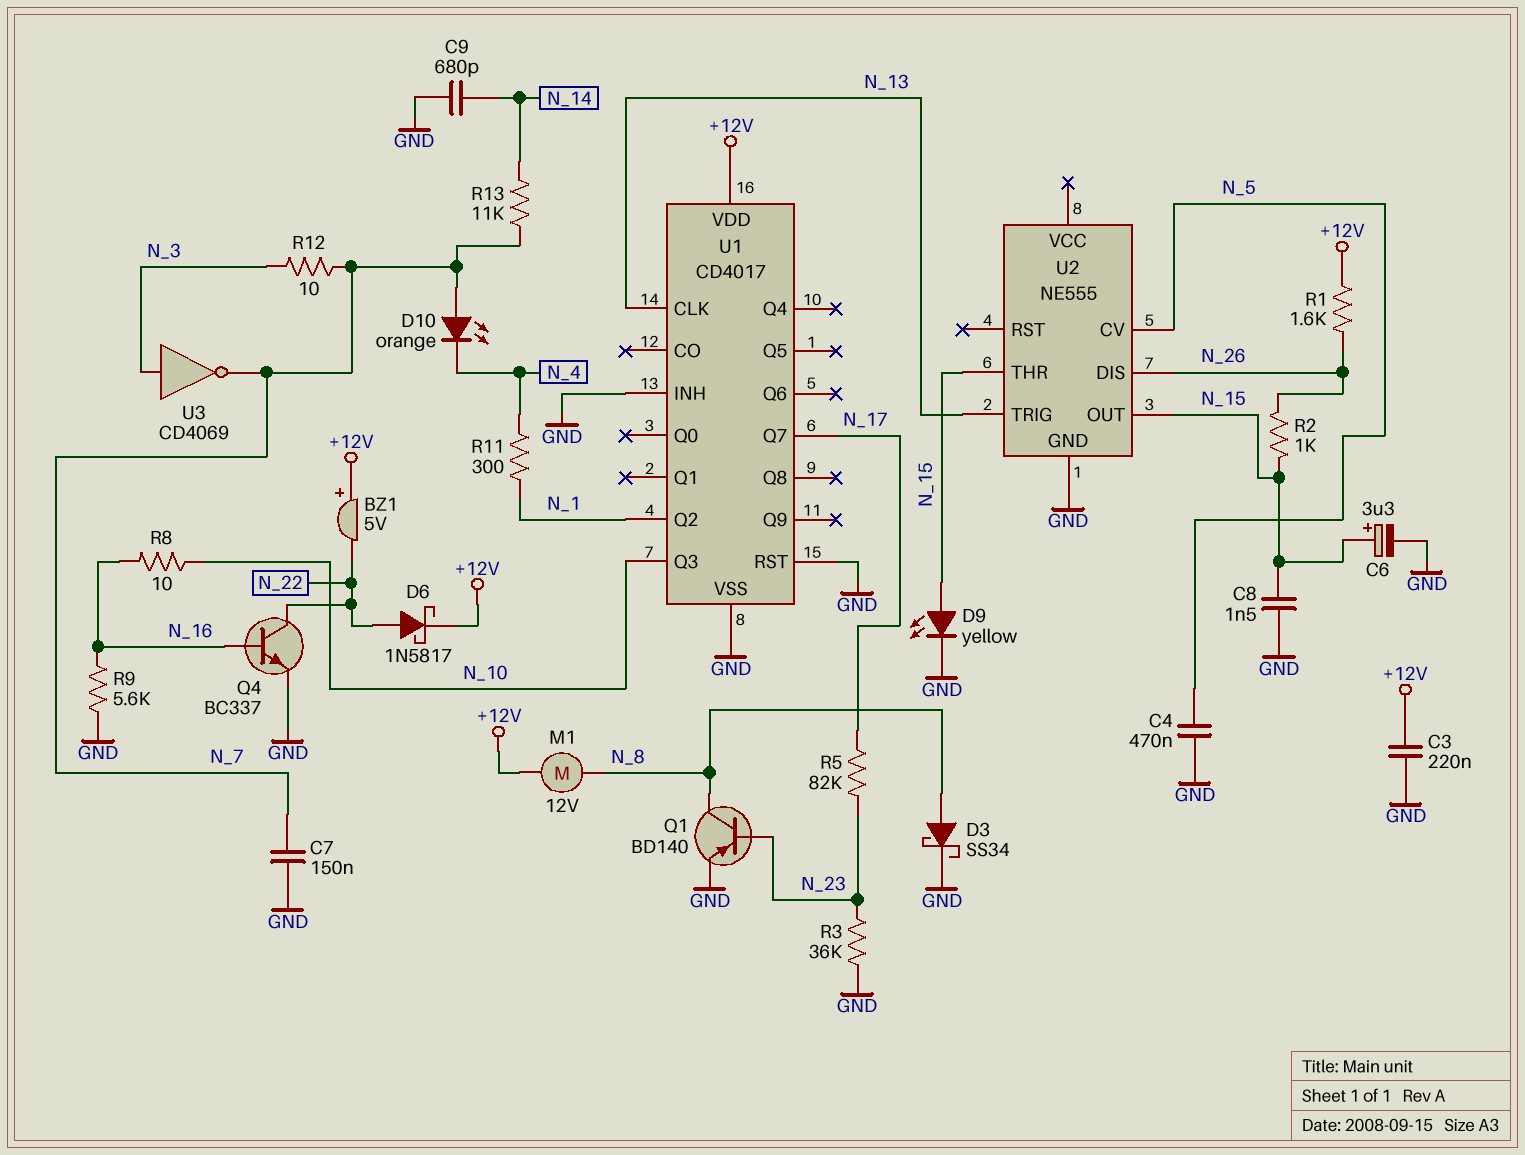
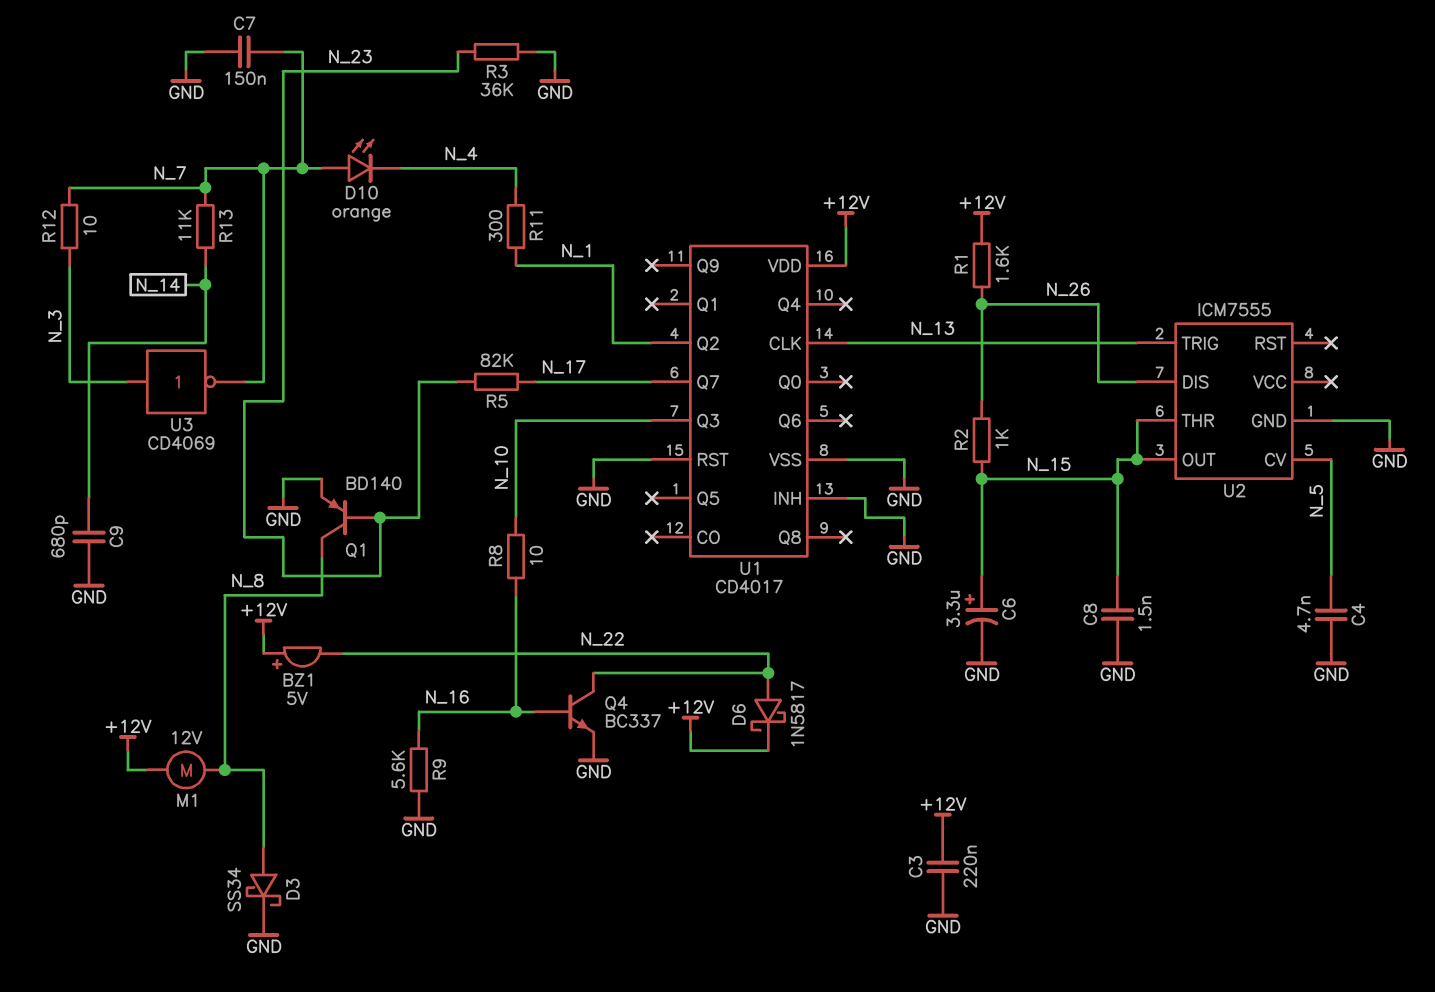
C4: 470nF (GND, N_5) -> 4.7nF (GND, N_5)
D9: LED yellow (A N_15, K GND) -> none
U2: NE555 -> ICM7555

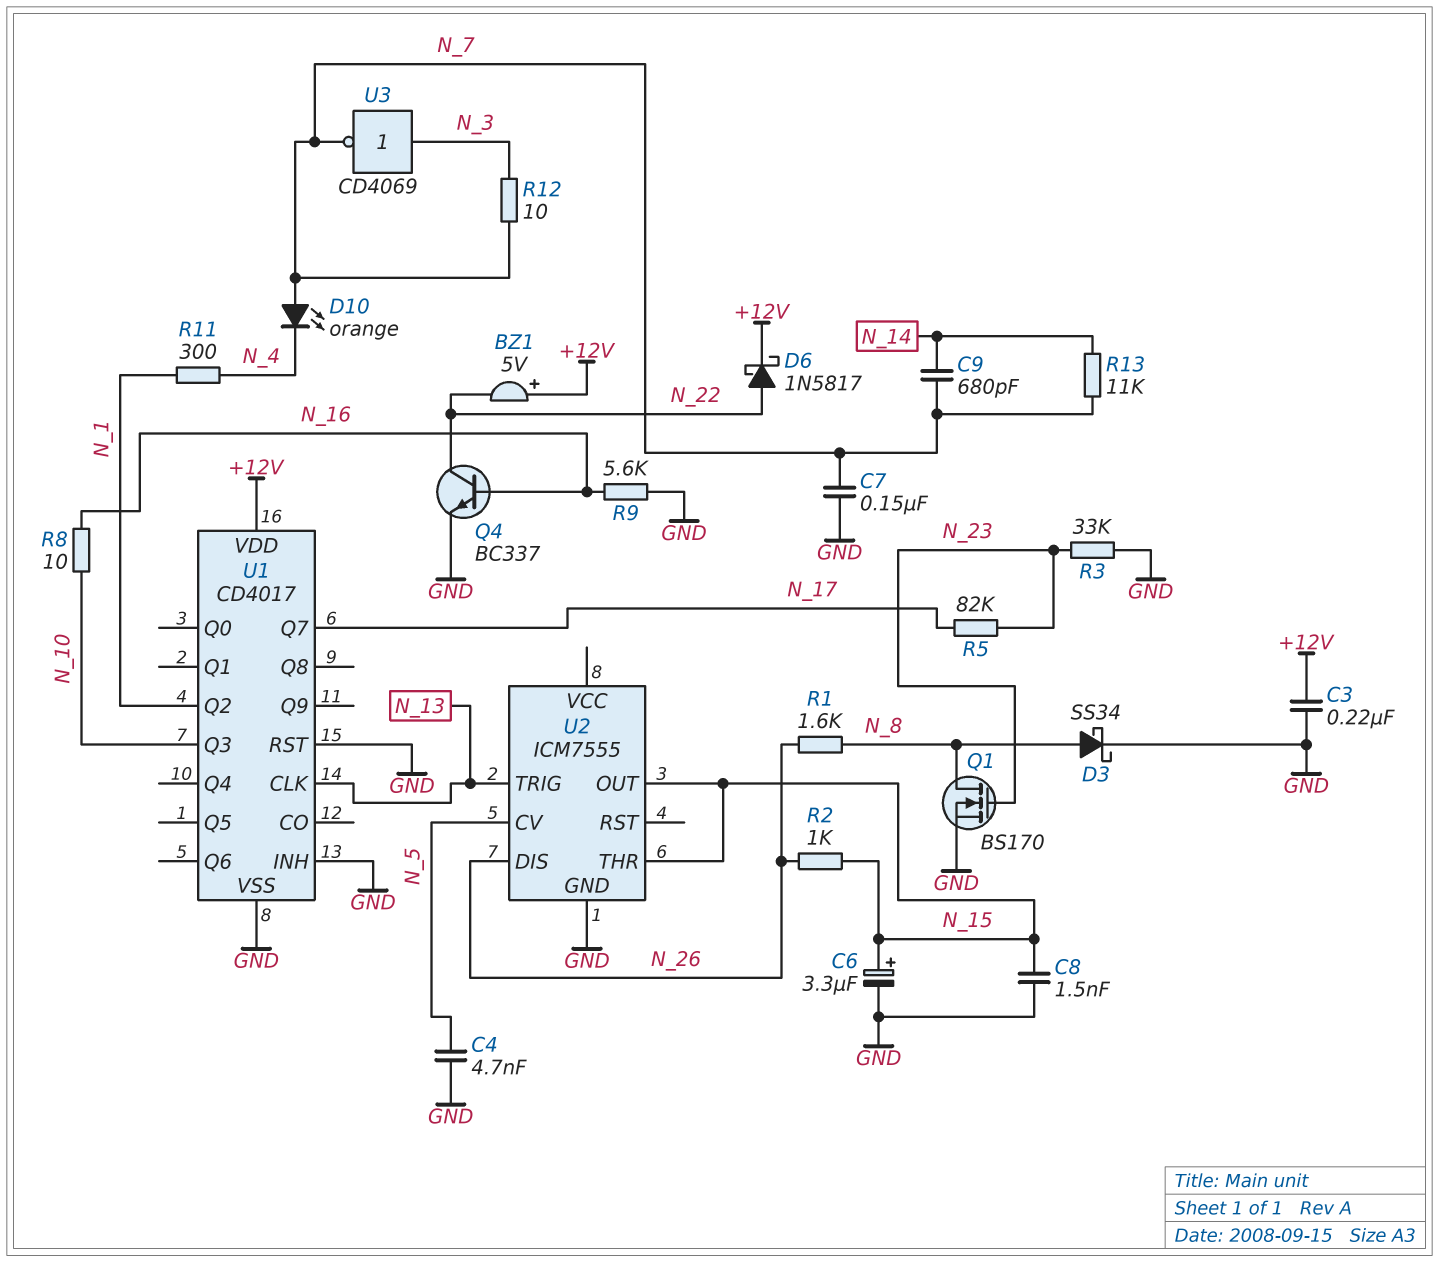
C9: 680pF (GND, N_14) -> 680pF (N_7, N_14)
M1: motor 12V (+12V, N_8) -> none
Q1: PNP BD140 (B N_23, C N_8, E GND) -> NMOS BS170 (G N_23, D N_8, S GND)
R1: 1.6k (+12V, N_26) -> 1.6k (N_8, N_26)
R3: 36k (GND, N_23) -> 33k (GND, N_23)

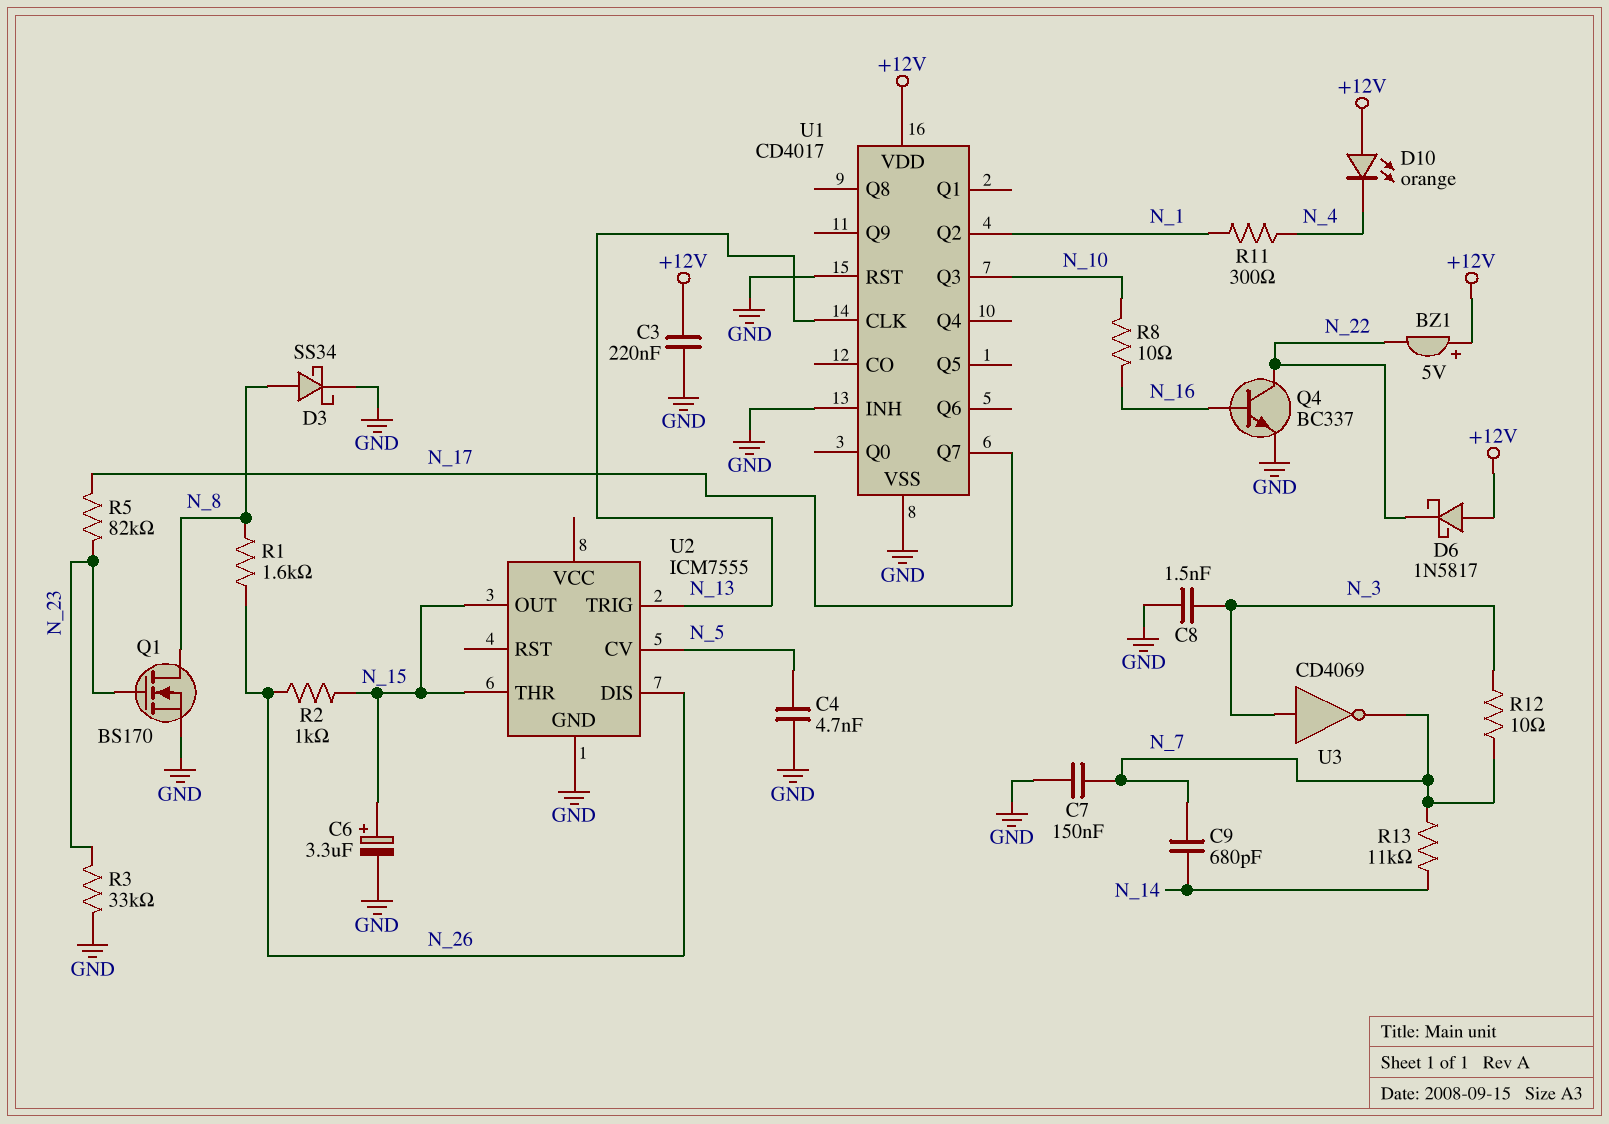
C8: 1.5nF (GND, N_15) -> 1.5nF (GND, N_3)
D6: schottky 1N5817 (A N_22, K +12V) -> schottky 1N5817 (A +12V, K N_22)
D10: LED orange (A N_7, K N_4) -> LED orange (A +12V, K N_4)
R9: 5.6k (GND, N_16) -> none

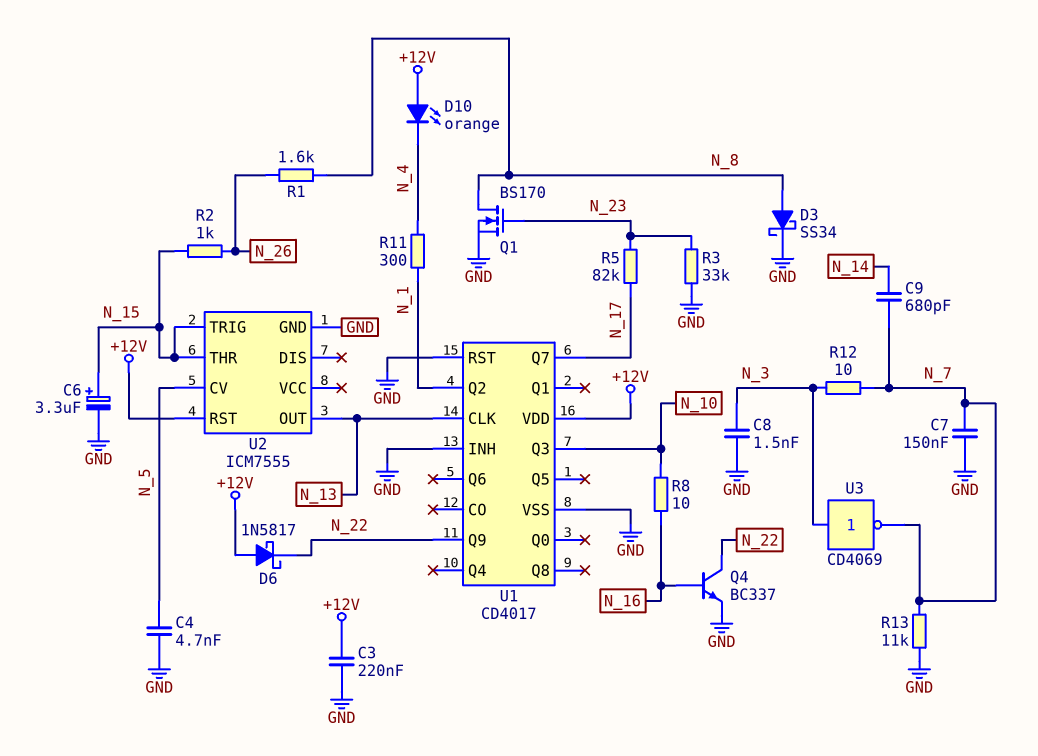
BZ1: buzzer 5V (plus +12V, minus N_22) -> none
R13: 11k (N_7, N_14) -> 11k (GND, N_7)
U1 pin Q9: none -> N_22
U2 pin DIS: N_26 -> none
U2 pin OUT: N_15 -> N_13
U2 pin RST: none -> +12V
U2 pin TRIG: N_13 -> N_15

